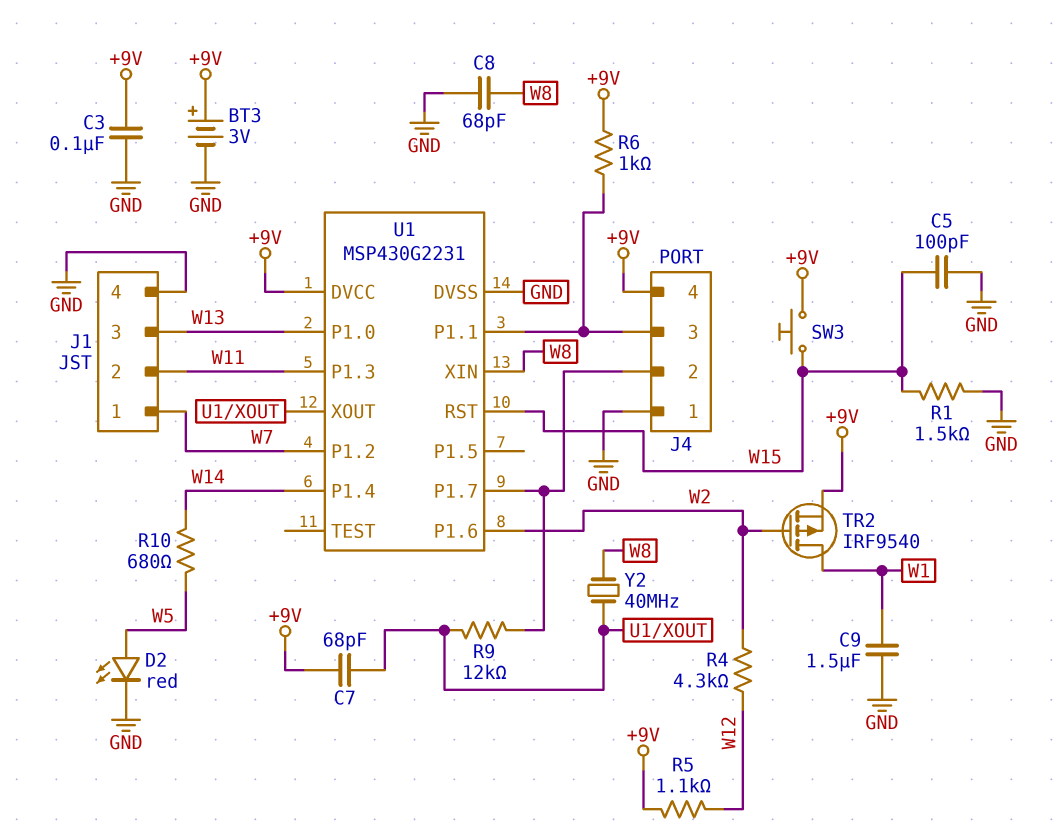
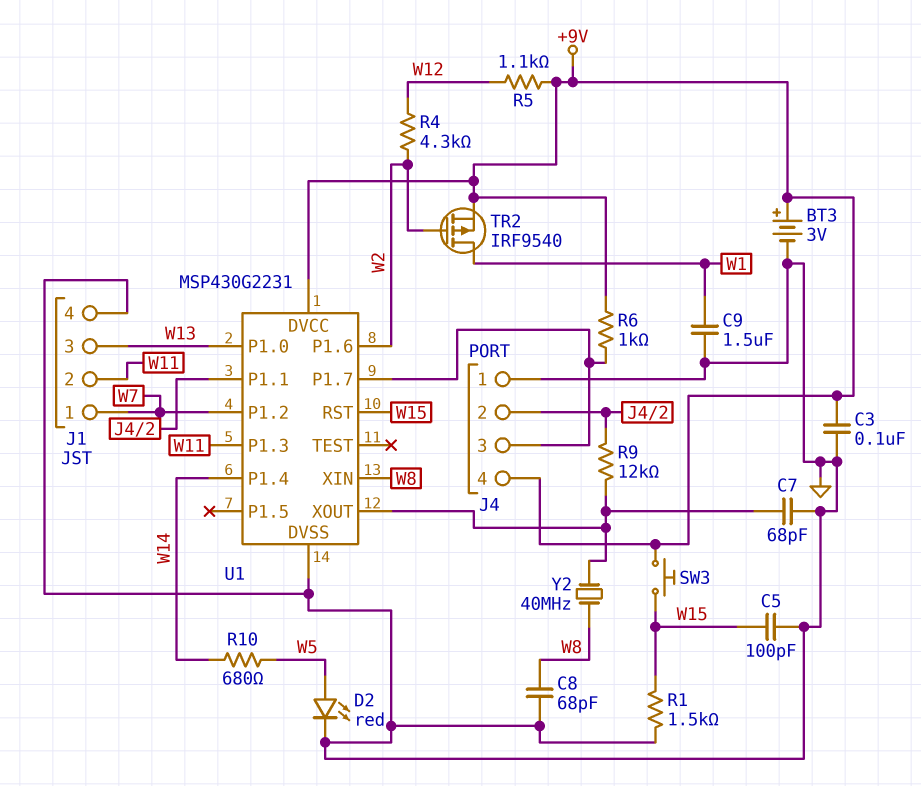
C7: 68pF (+9V, U1/XOUT) -> 68pF (GND, U1/XOUT)
U1 pin P1.1: J4/3 -> J4/2
U1 pin P1.7: J4/2 -> J4/3

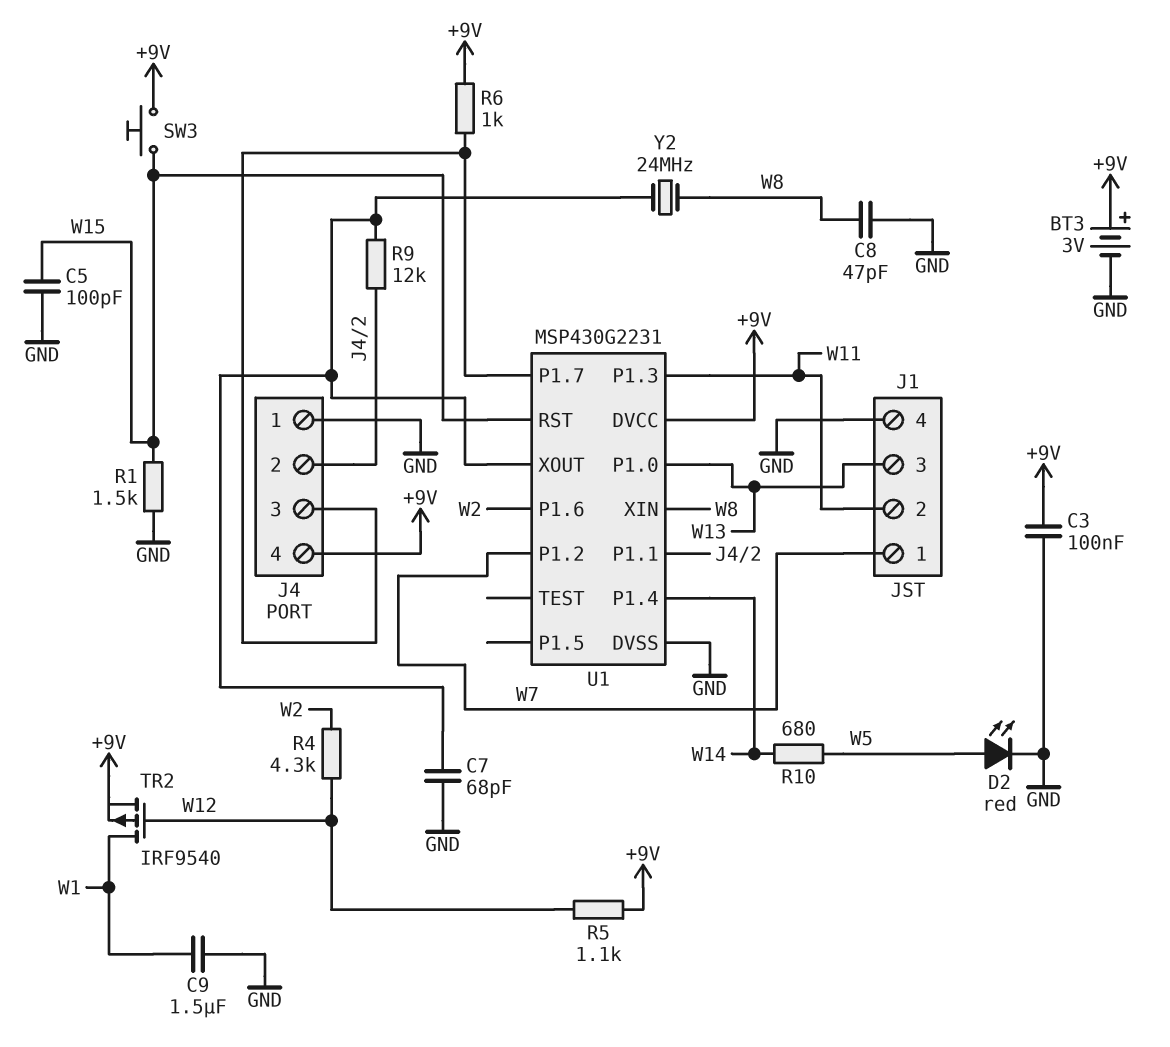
C8: 68pF (GND, W8) -> 47pF (GND, W8)
TR2: PMOS IRF9540 (G W2, D W1, S +9V) -> PMOS IRF9540 (G W12, D W1, S +9V)
Y2: 40MHz (U1/XOUT, W8) -> 24MHz (U1/XOUT, W8)

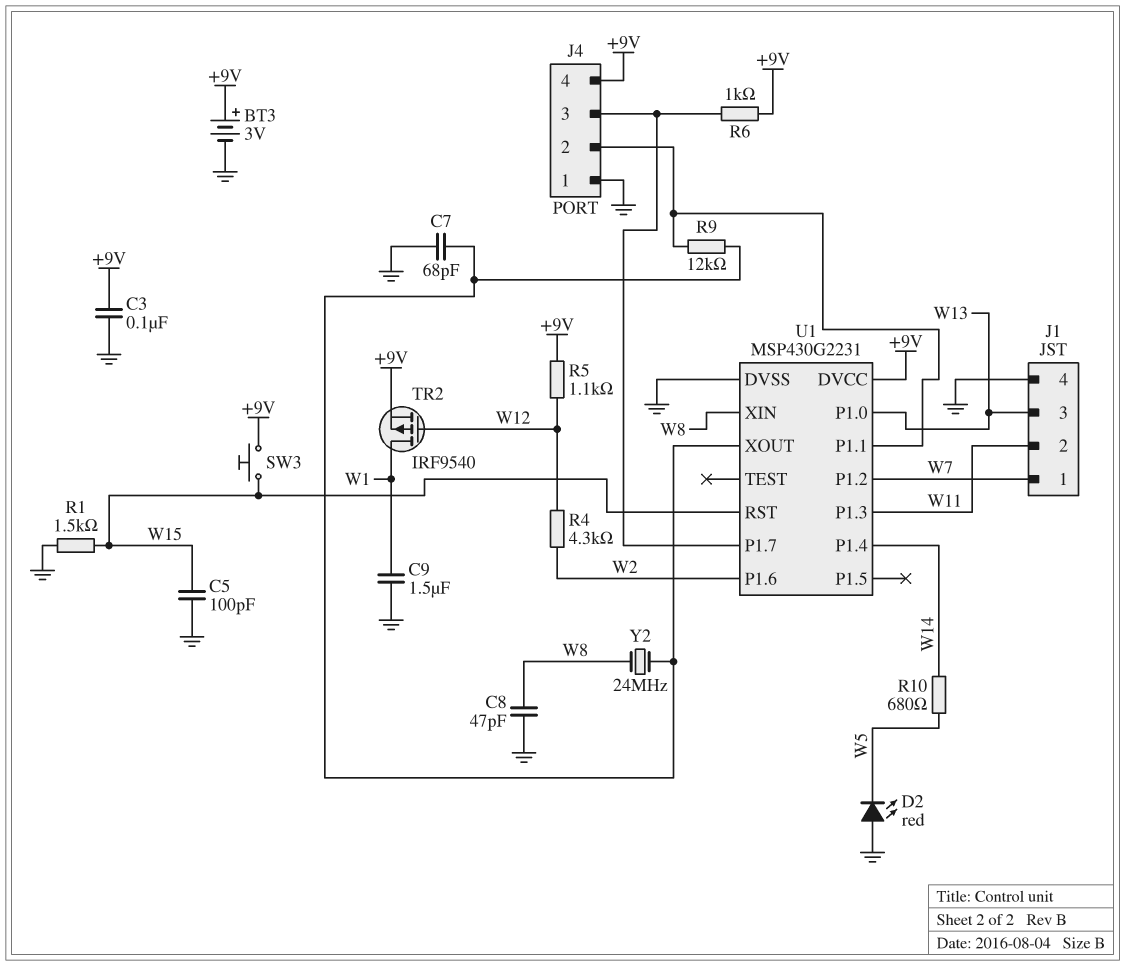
D2: LED red (A W5, K GND) -> LED red (A GND, K W5)

